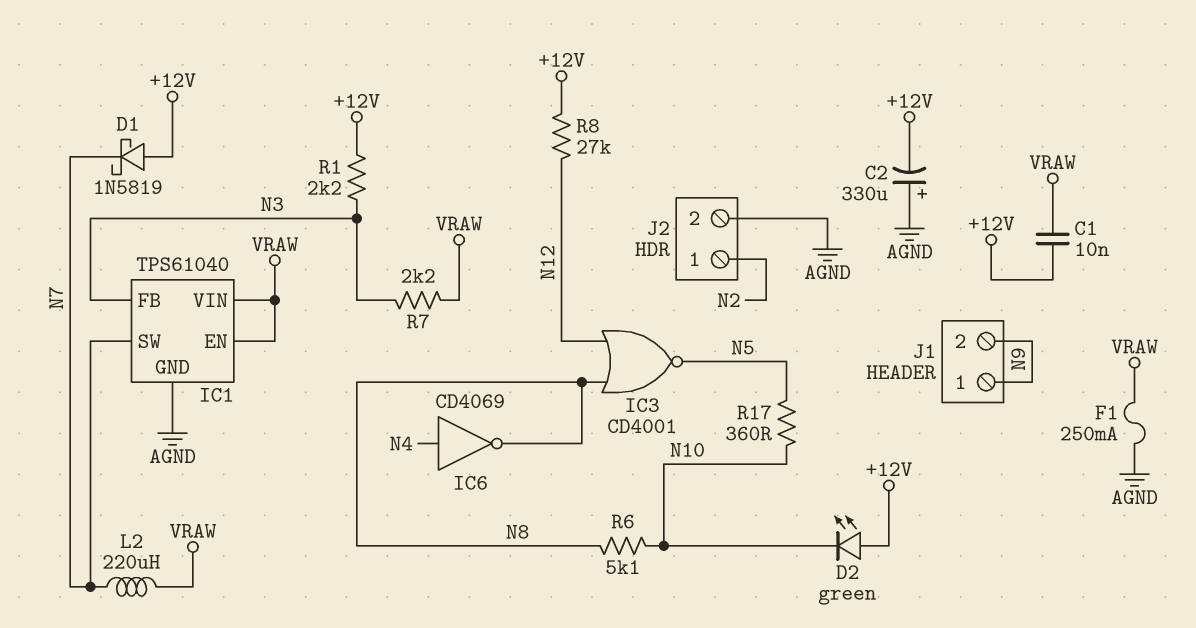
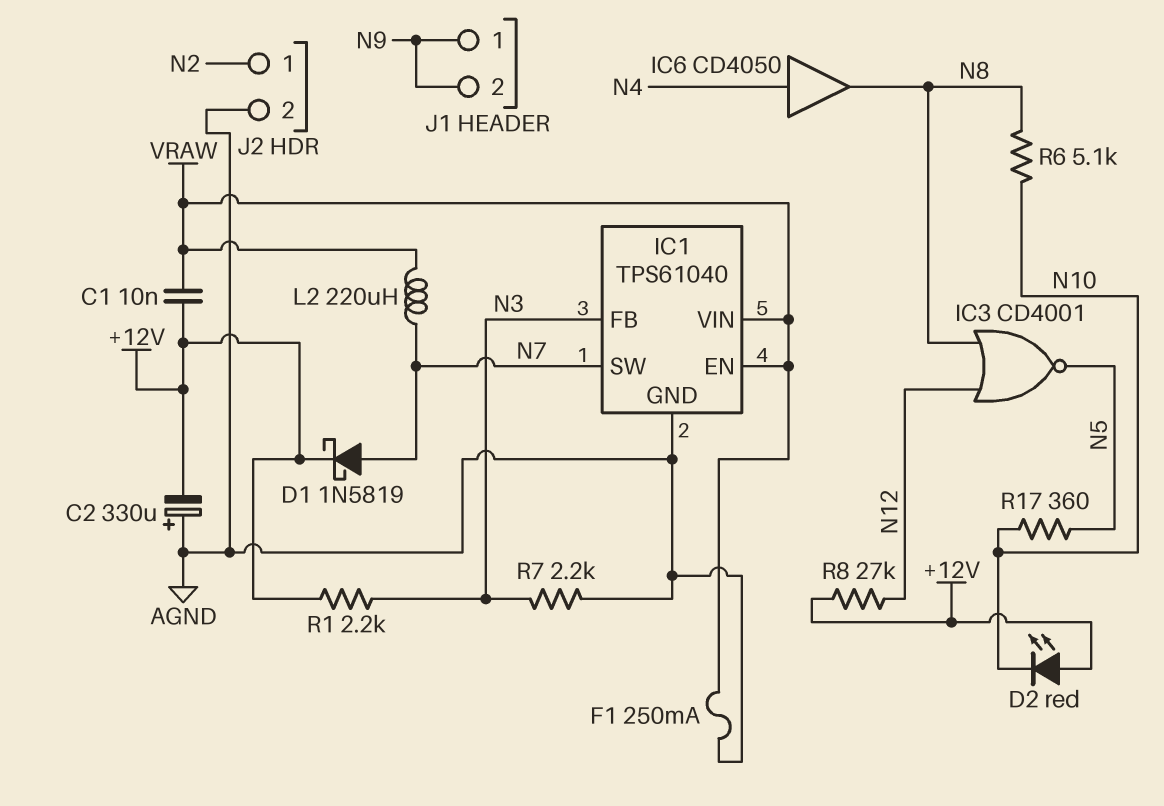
D1: schottky 1N5819 (A +12V, K N7) -> schottky 1N5819 (A N7, K +12V)
D2: LED green (A +12V, K N10) -> LED red (A +12V, K N10)
IC6: NOT CD4069 (in N4, out N8) -> buffer CD4050 (in N4, out N8)
R7: 2.2k (N3, VRAW) -> 2.2k (AGND, N3)

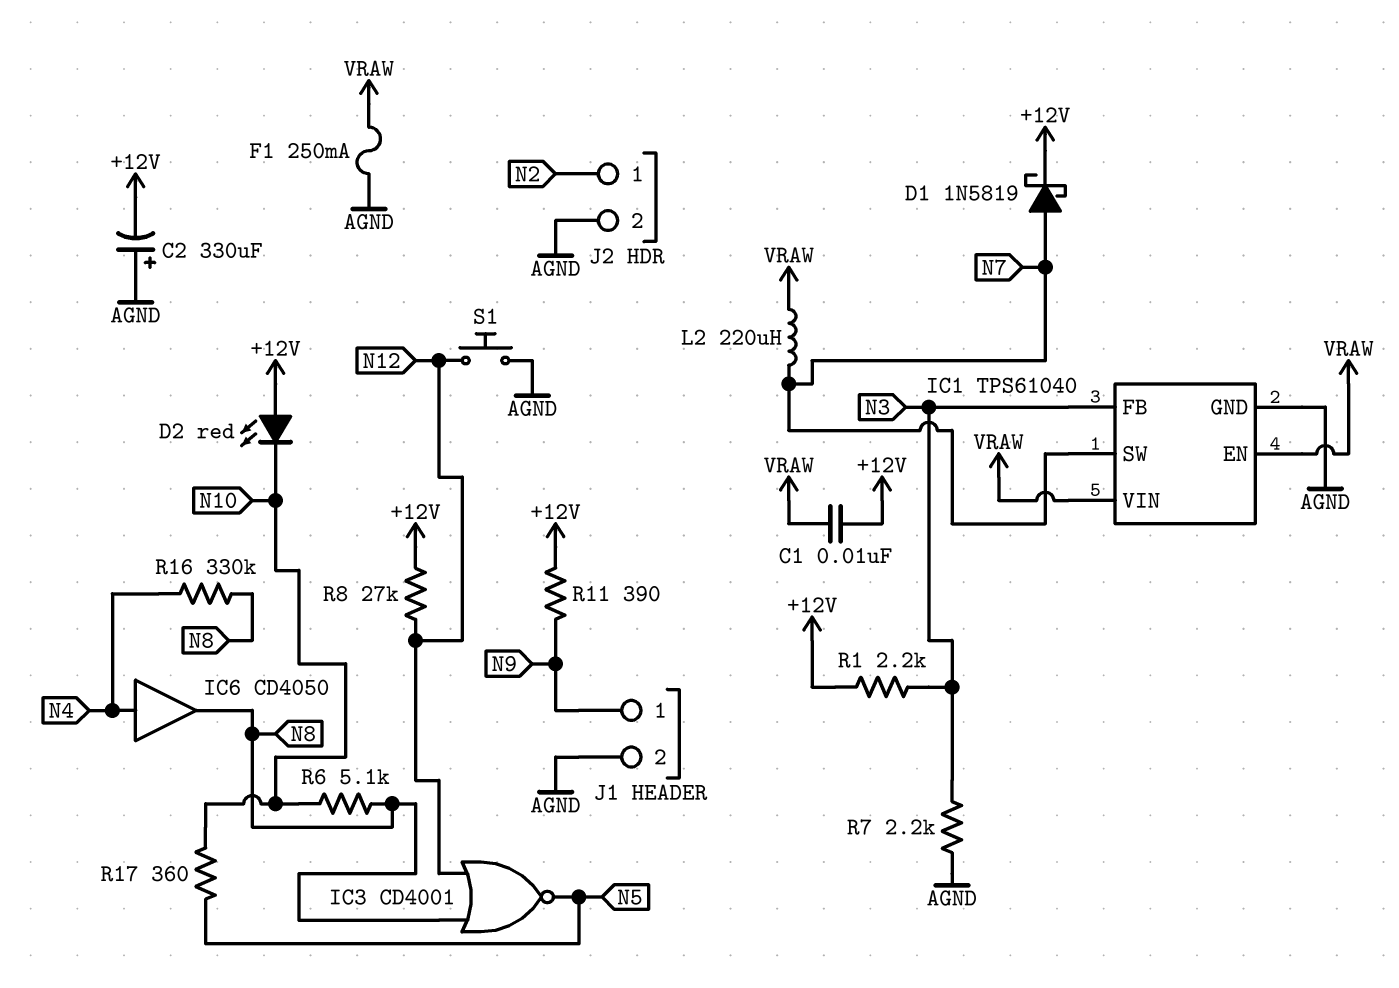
J1 pin 2: N9 -> AGND
R11: none -> 390 (+12V, N9)
R16: none -> 330k (N4, N8)
S1: none -> button (AGND, N12)

